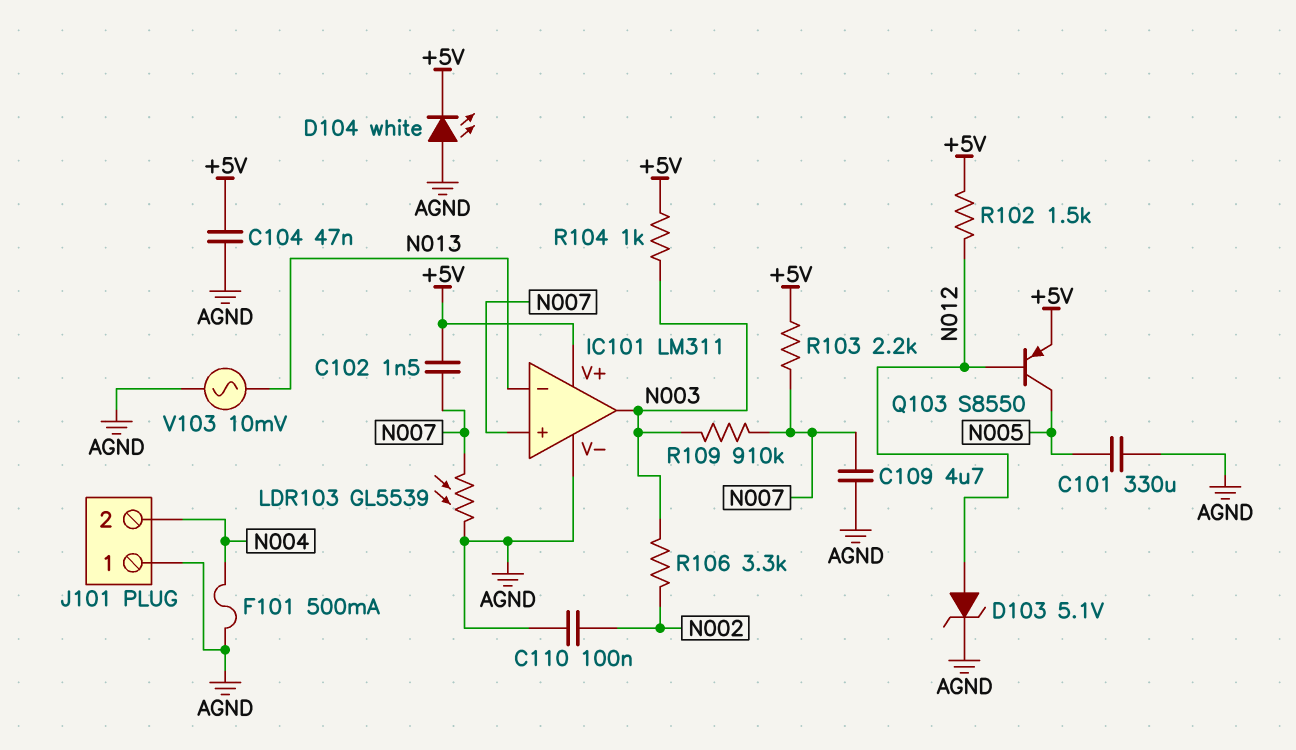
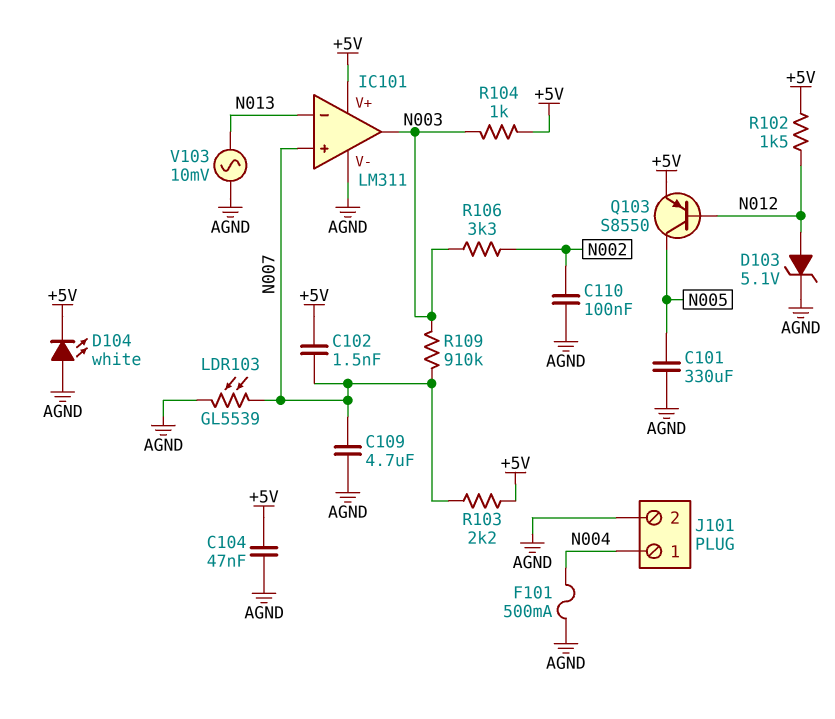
J101 pin 1: AGND -> N004
J101 pin 2: N004 -> AGND

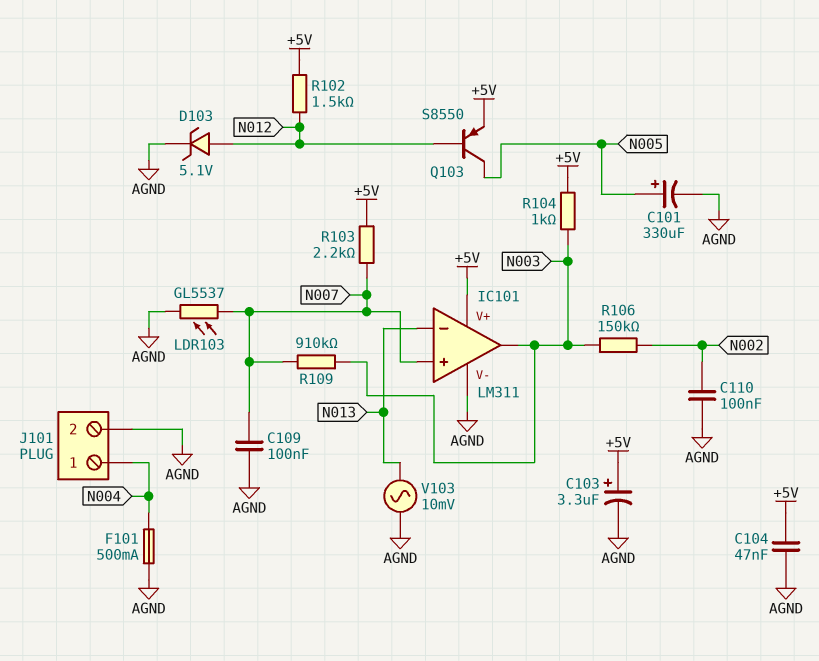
C101: 330uF (AGND, N005) -> 330uF (plus N005, minus AGND)
C102: 1.5nF (+5V, N007) -> none
C103: none -> 3.3uF (plus +5V, minus AGND)
C109: 4.7uF (AGND, N007) -> 100nF (AGND, N007)
D104: LED white (A AGND, K +5V) -> none
LDR103: GL5539 (AGND, N007) -> GL5537 (AGND, N007)
R106: 3.3k (N002, N003) -> 150k (N002, N003)

